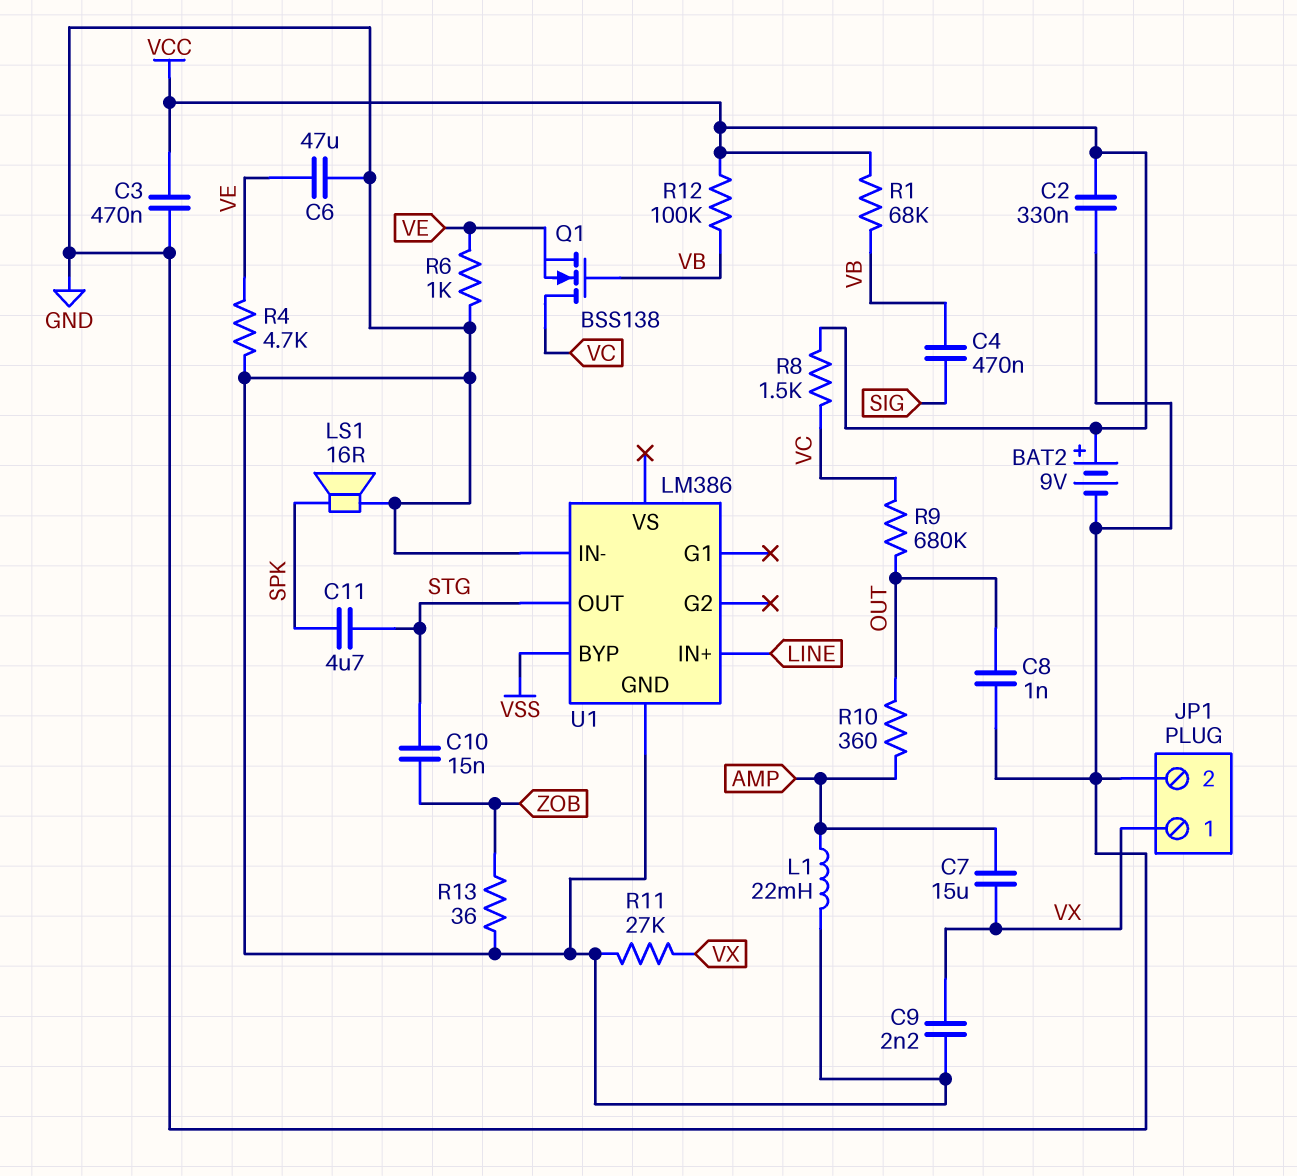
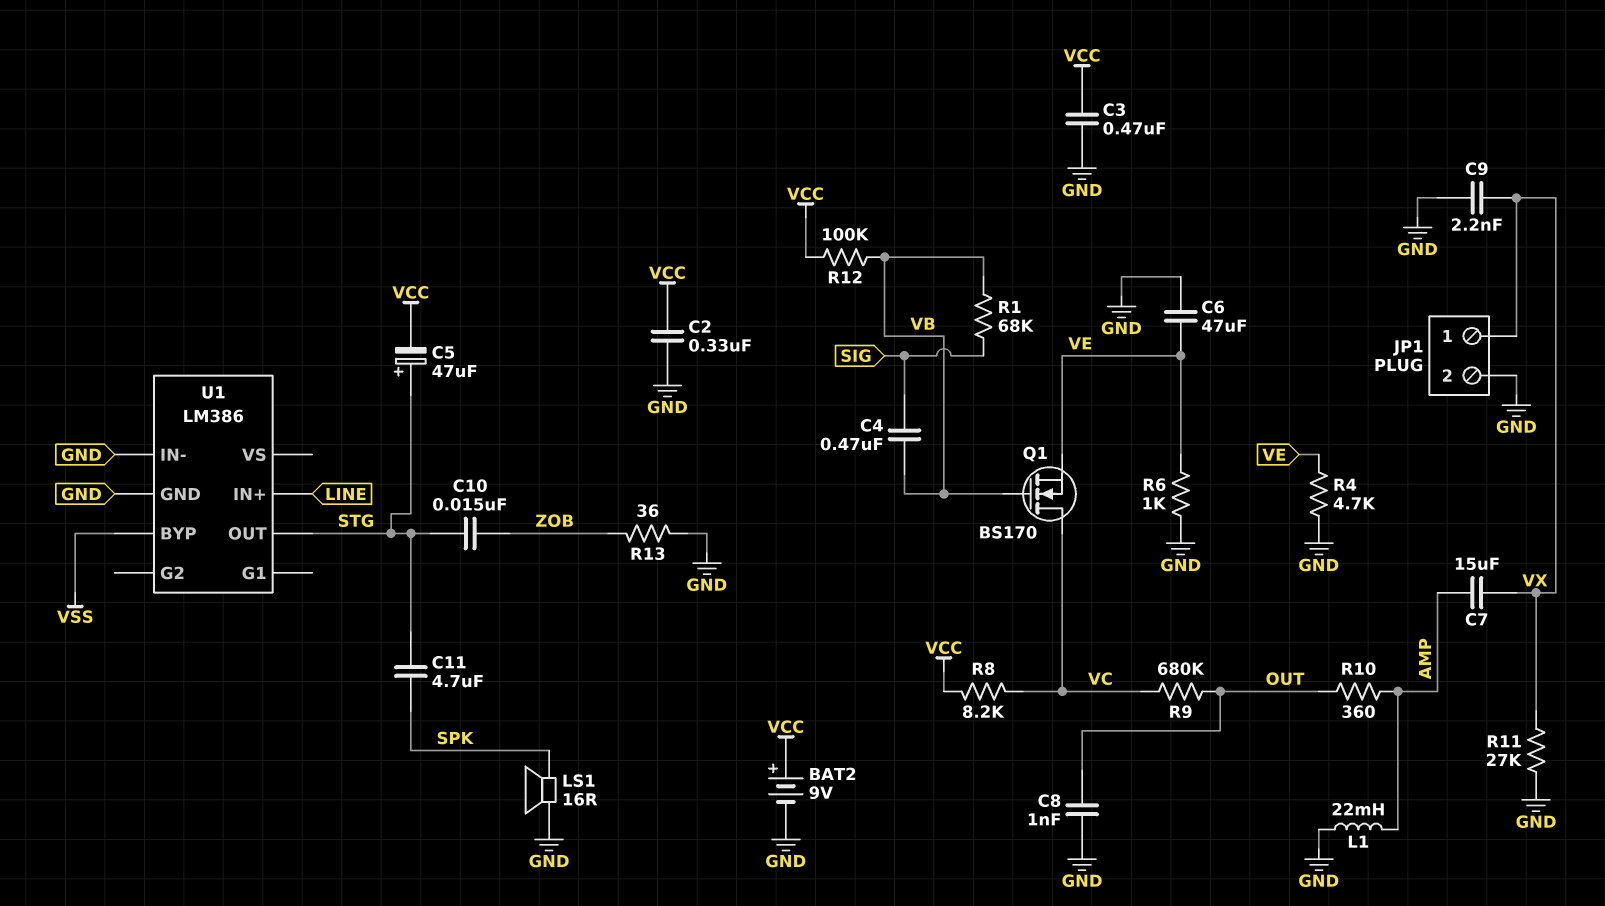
C5: none -> 47uF (plus STG, minus VCC)
Q1: NMOS BSS138 (G VB, D VC, S VE) -> NMOS BS170 (G VB, D VC, S VE)
R1: 68k (VB, VCC) -> 68k (SIG, VB)
R8: 1.5k (VC, VCC) -> 8.2k (VC, VCC)

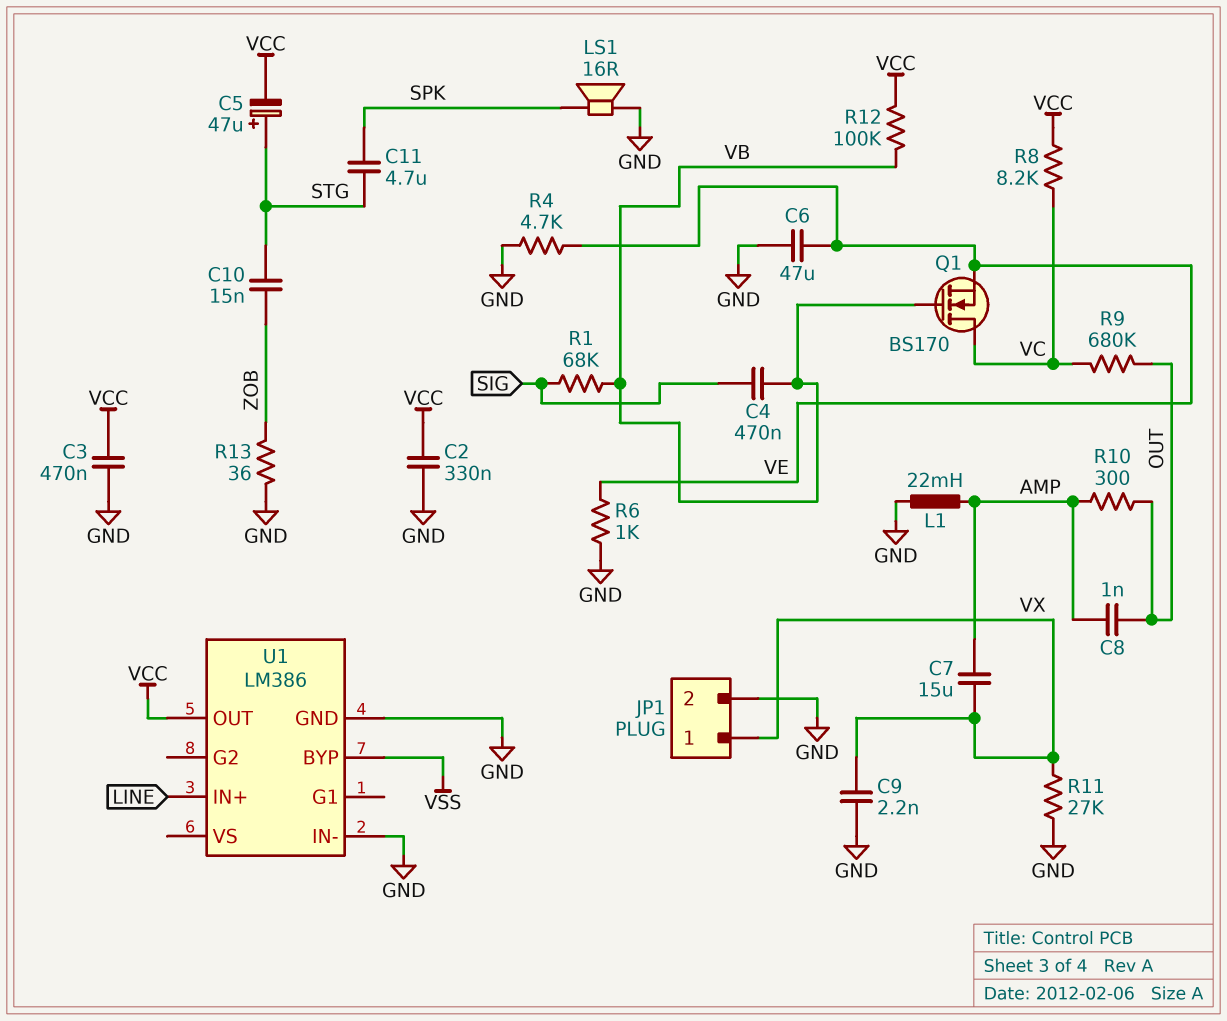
BAT2: 9V (plus VCC, minus GND) -> none
C8: 1nF (GND, OUT) -> 1nF (AMP, OUT)
R10: 360 (AMP, OUT) -> 300 (AMP, OUT)
U1 pin OUT: STG -> VCC

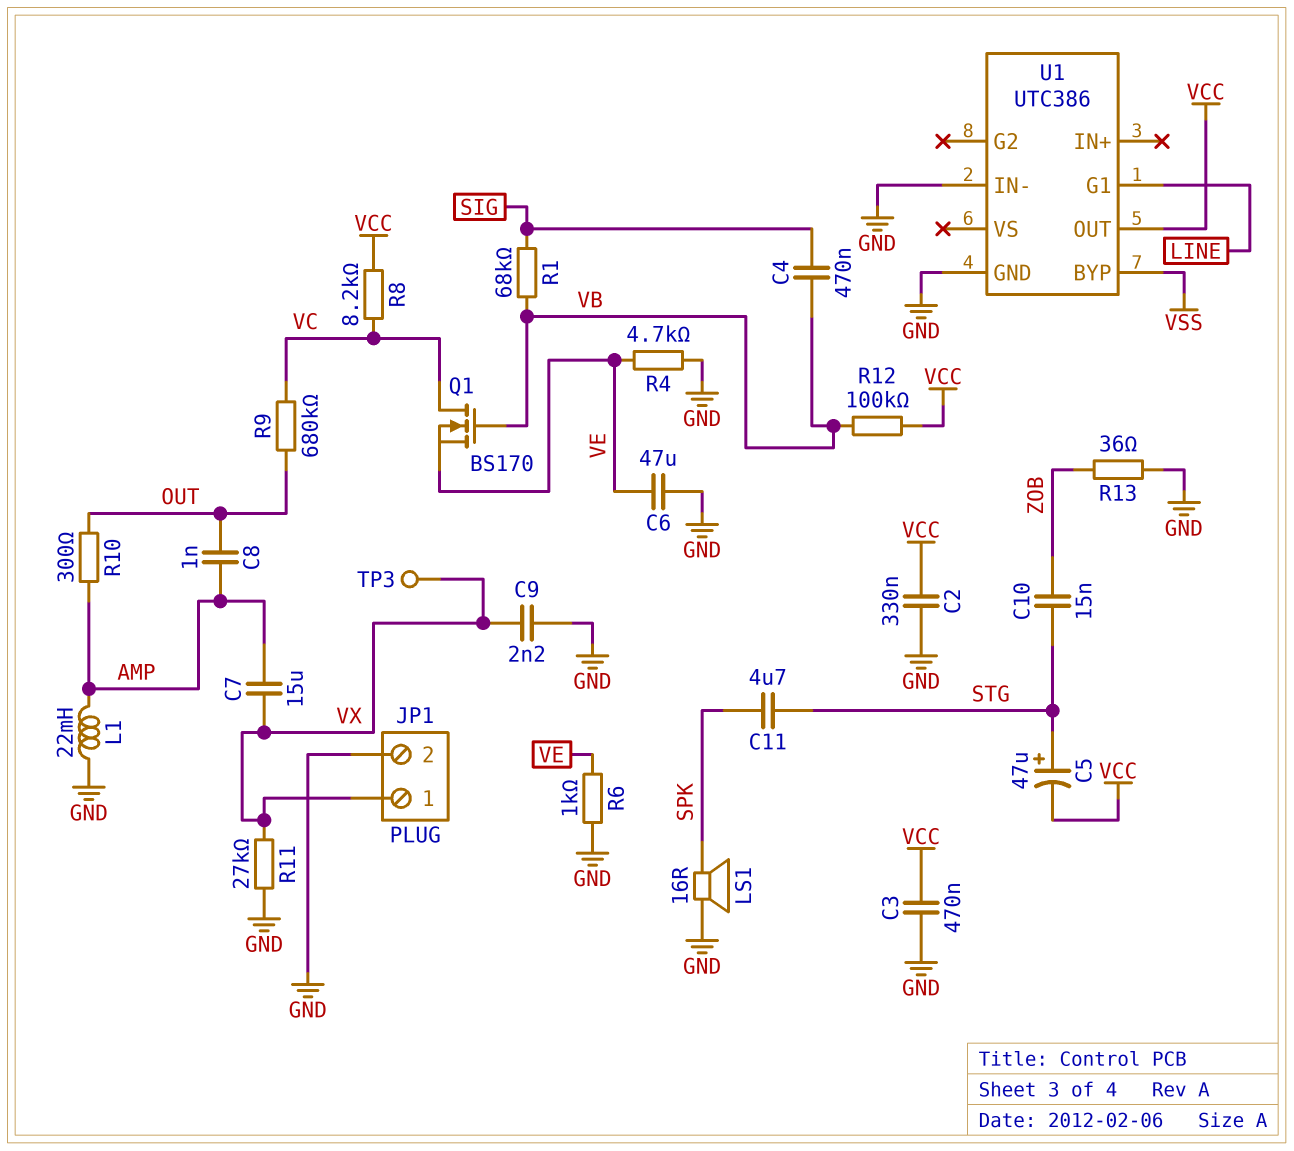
TP3: none -> test point (VX)
U1: LM386 -> UTC386
U1 pin G1: none -> LINE
U1 pin IN+: LINE -> none

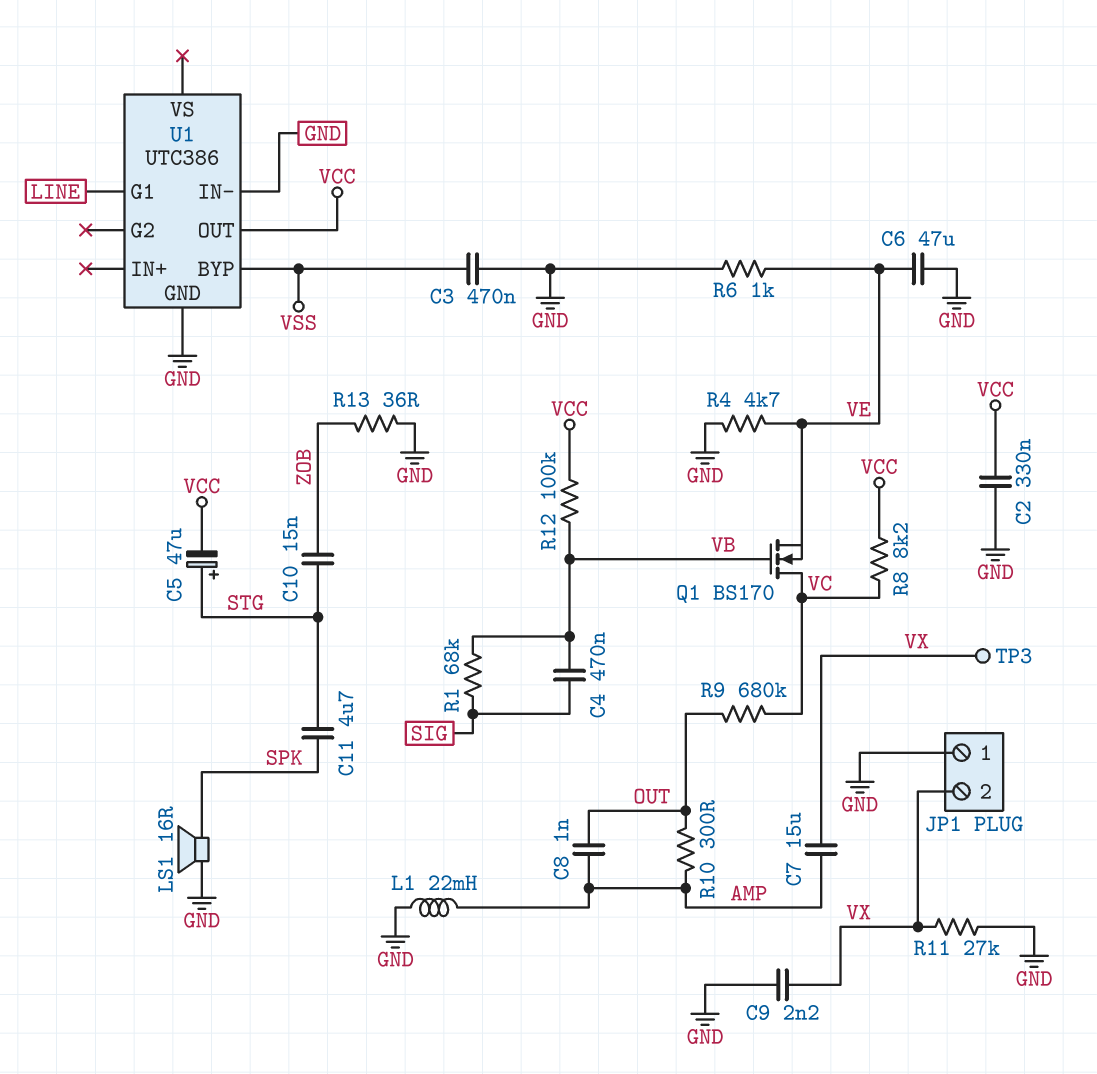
C3: 470nF (GND, VCC) -> 470nF (GND, VSS)
JP1 pin 1: VX -> GND
JP1 pin 2: GND -> VX

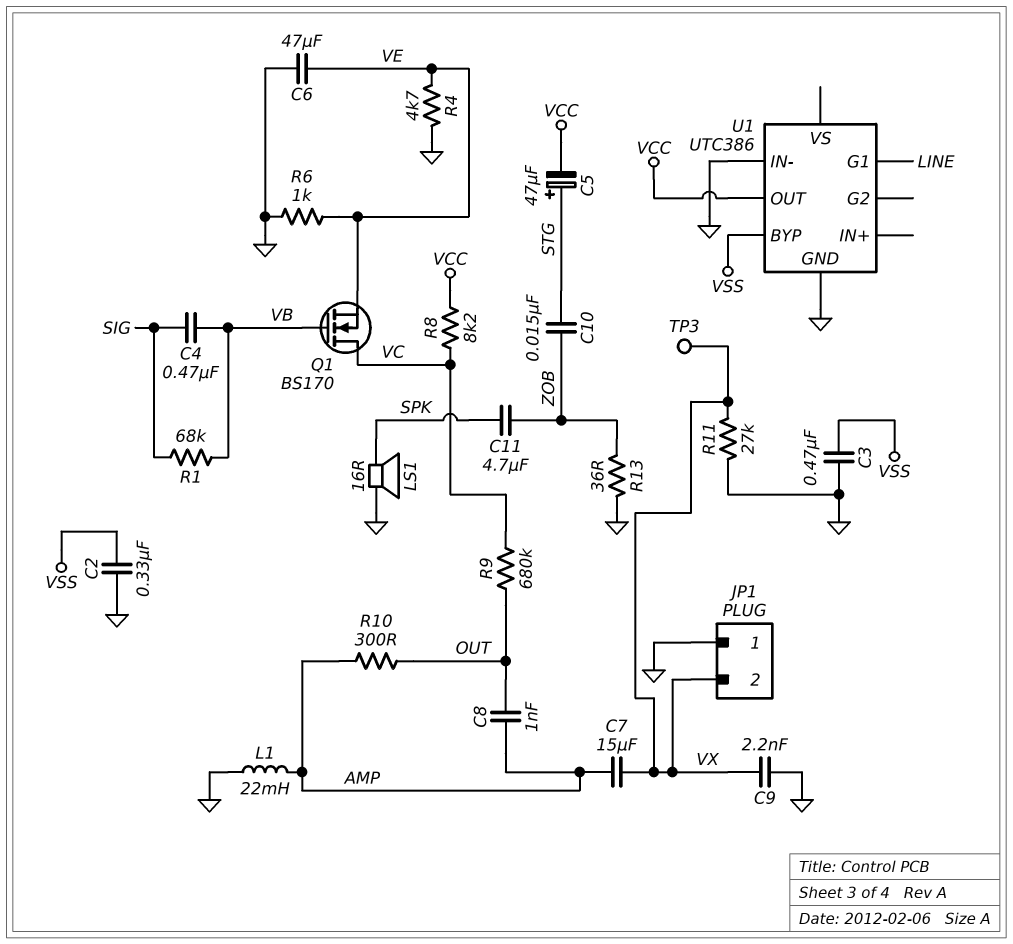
C2: 330nF (GND, VCC) -> 330nF (GND, VSS)
C11: 4.7uF (SPK, STG) -> 4.7uF (SPK, ZOB)
R12: 100k (VB, VCC) -> none

